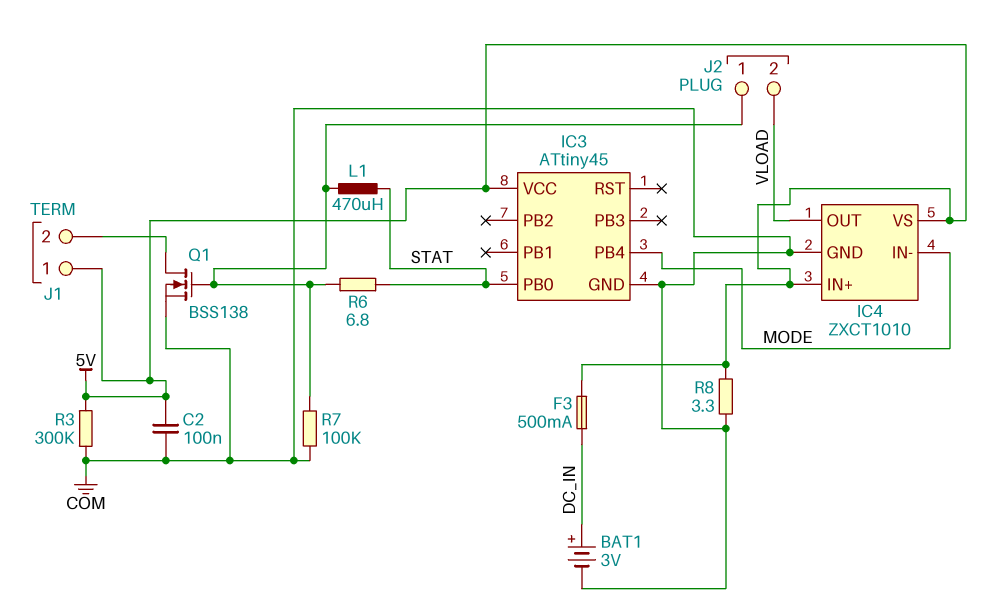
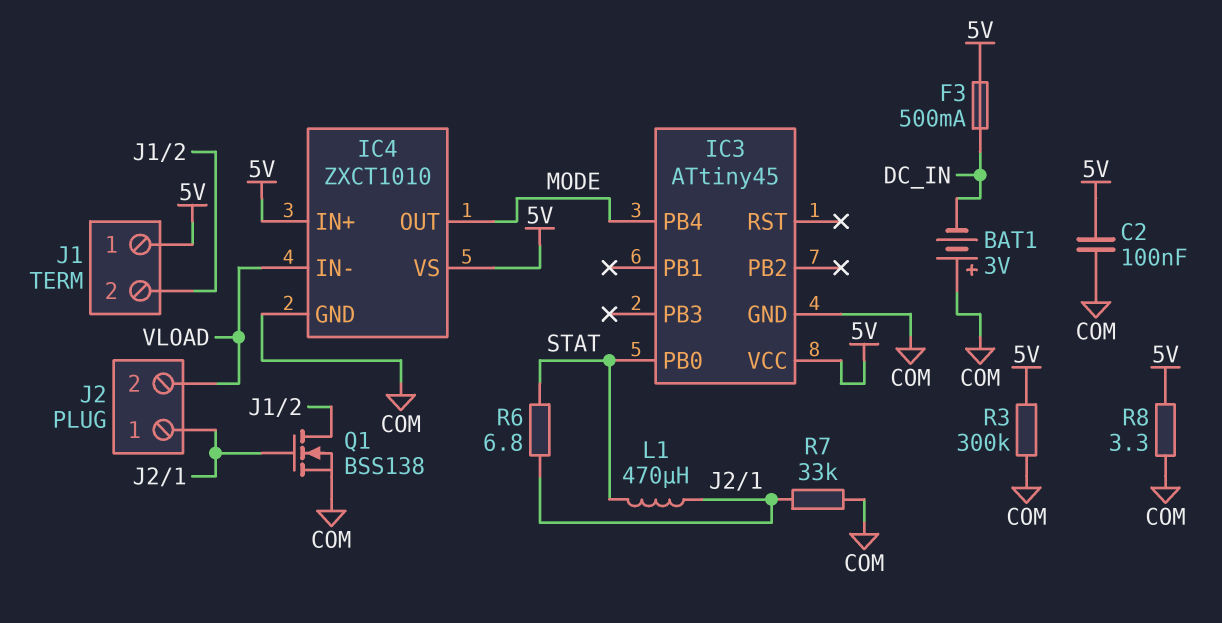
BAT1: 3V (plus DC_IN, minus COM) -> 3V (plus COM, minus DC_IN)
IC4 pin IN-: MODE -> VLOAD
IC4 pin OUT: VLOAD -> MODE
R7: 100k (COM, J2/1) -> 33k (COM, J2/1)

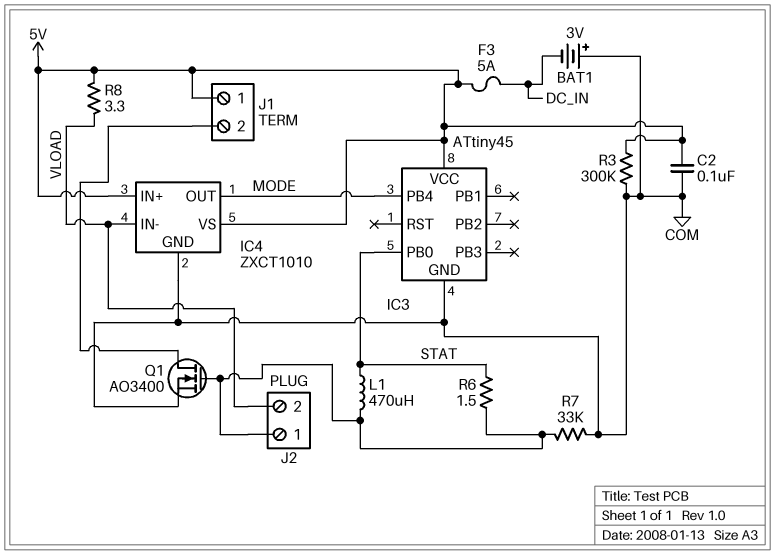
F3: 500mA (5V, DC_IN) -> 5A (5V, DC_IN)
Q1: NMOS BSS138 (G J2/1, D J1/2, S COM) -> NMOS AO3400 (G J2/1, D J1/2, S COM)
R6: 6.8 (J2/1, STAT) -> 1.5 (J2/1, STAT)
R8: 3.3 (5V, COM) -> 3.3 (5V, VLOAD)

